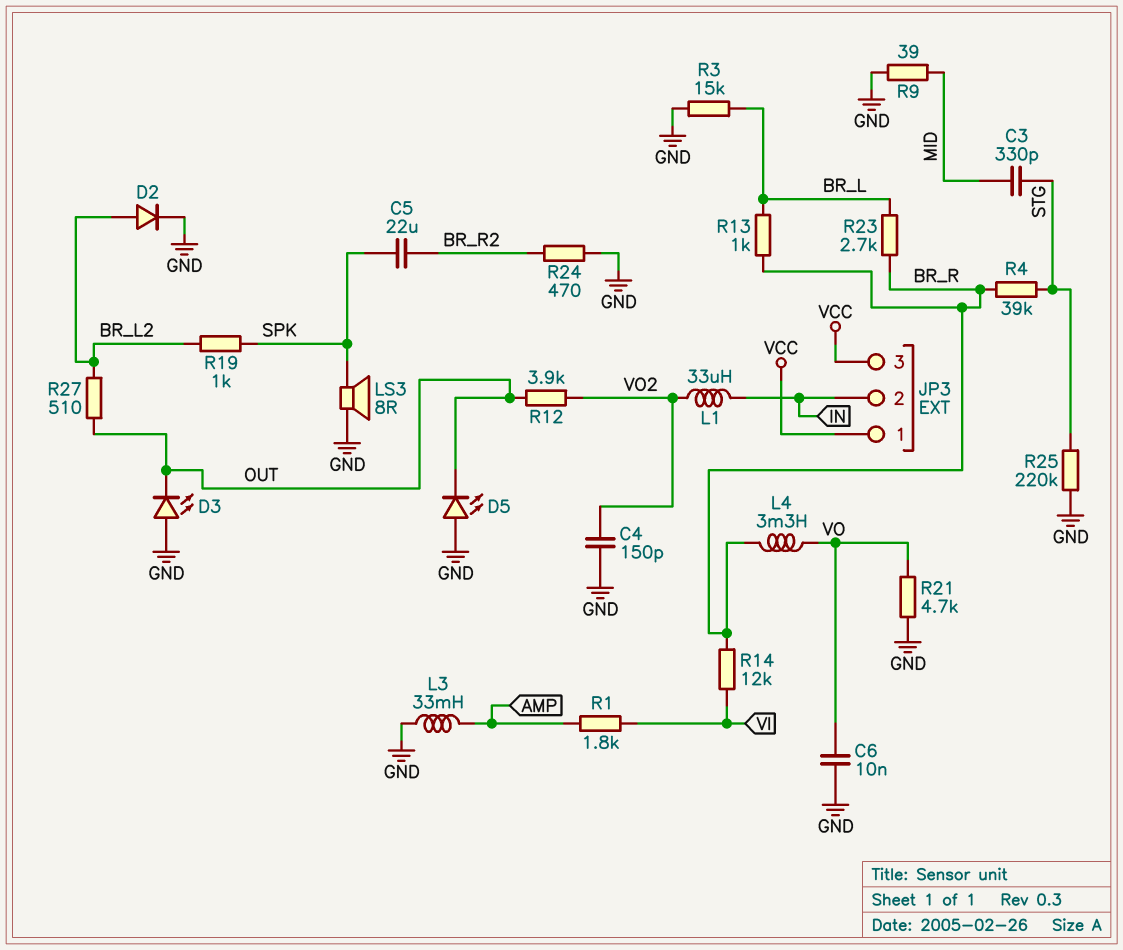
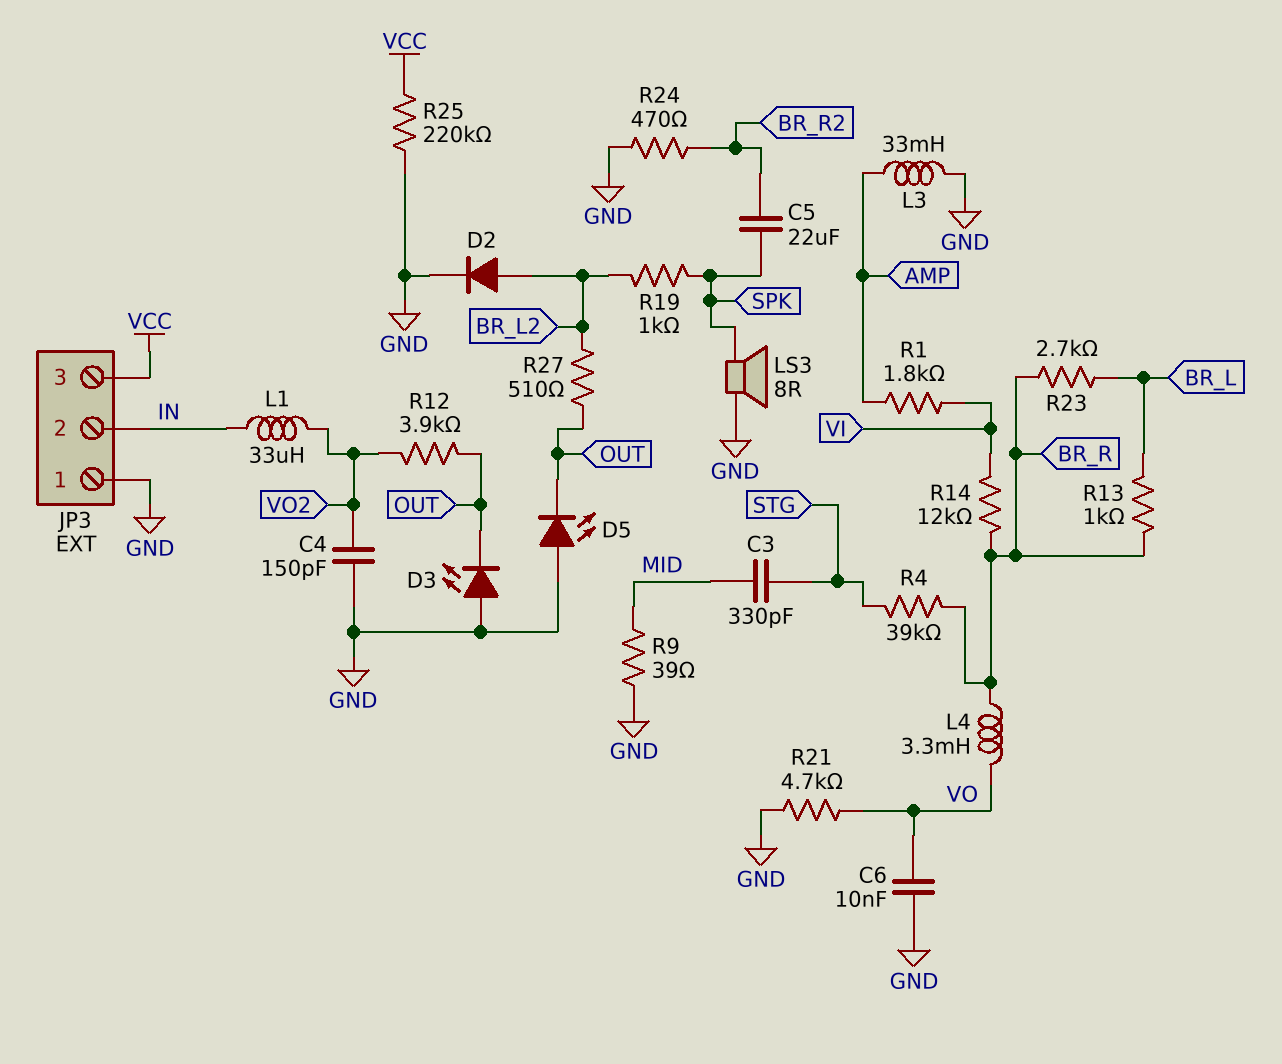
JP3 pin 1: VCC -> GND
R3: 15k (BR_L, GND) -> none
R25: 220k (GND, STG) -> 220k (GND, VCC)

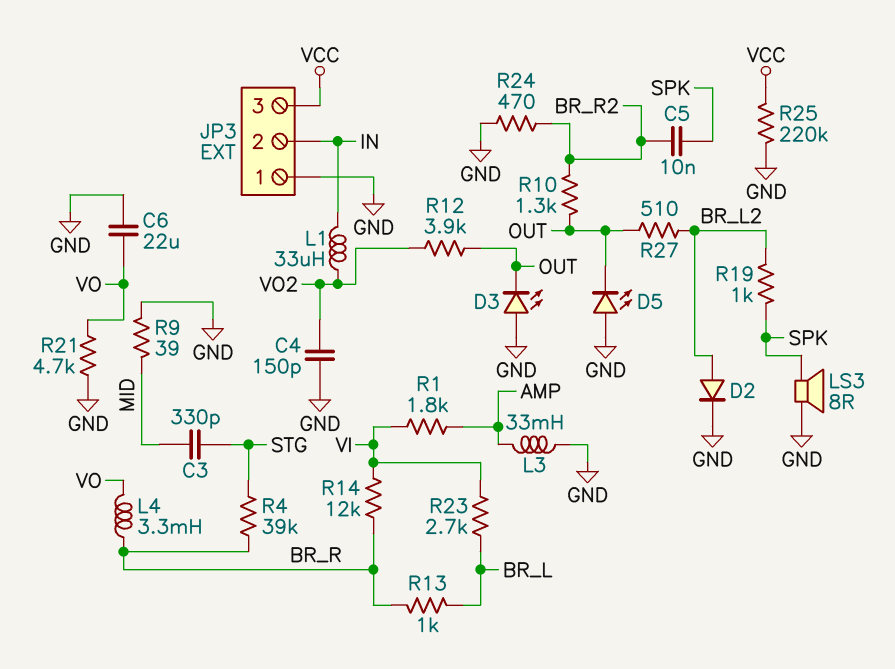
C5: 22uF (BR_R2, SPK) -> 10nF (BR_R2, SPK)
C6: 10nF (GND, VO) -> 22uF (GND, VO)
R10: none -> 1.3k (BR_R2, OUT)
R23: 2.7k (BR_L, BR_R) -> 2.7k (BR_L, VI)

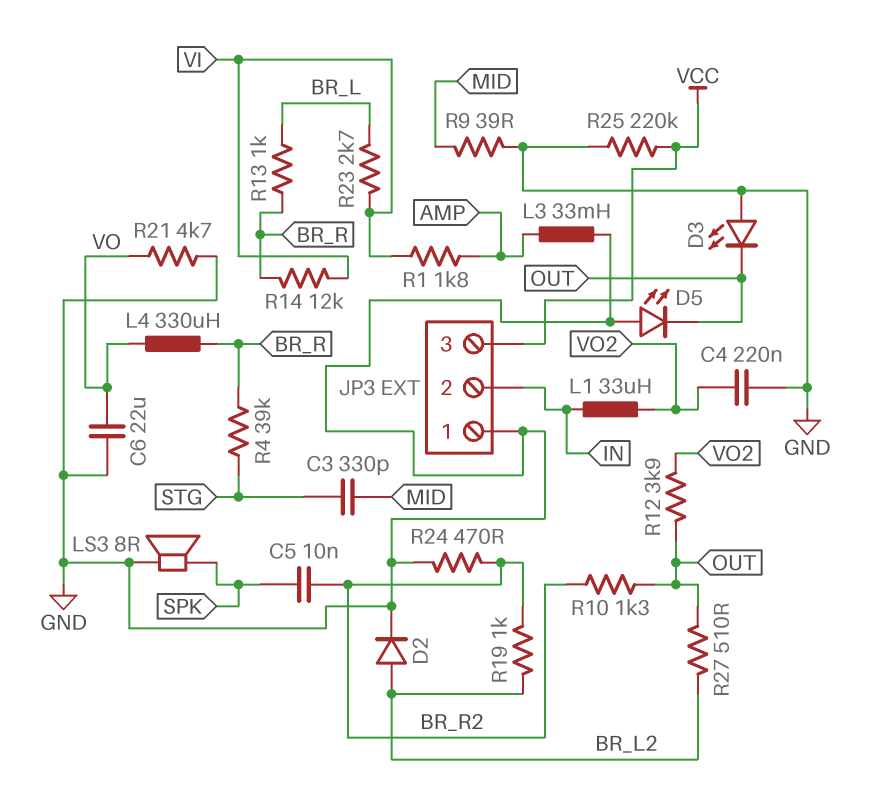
C4: 150pF (GND, VO2) -> 220nF (GND, VO2)
L4: 3.3mH (BR_R, VO) -> 330uH (BR_R, VO)
R19: 1k (BR_L2, SPK) -> 1k (BR_L2, BR_R2)

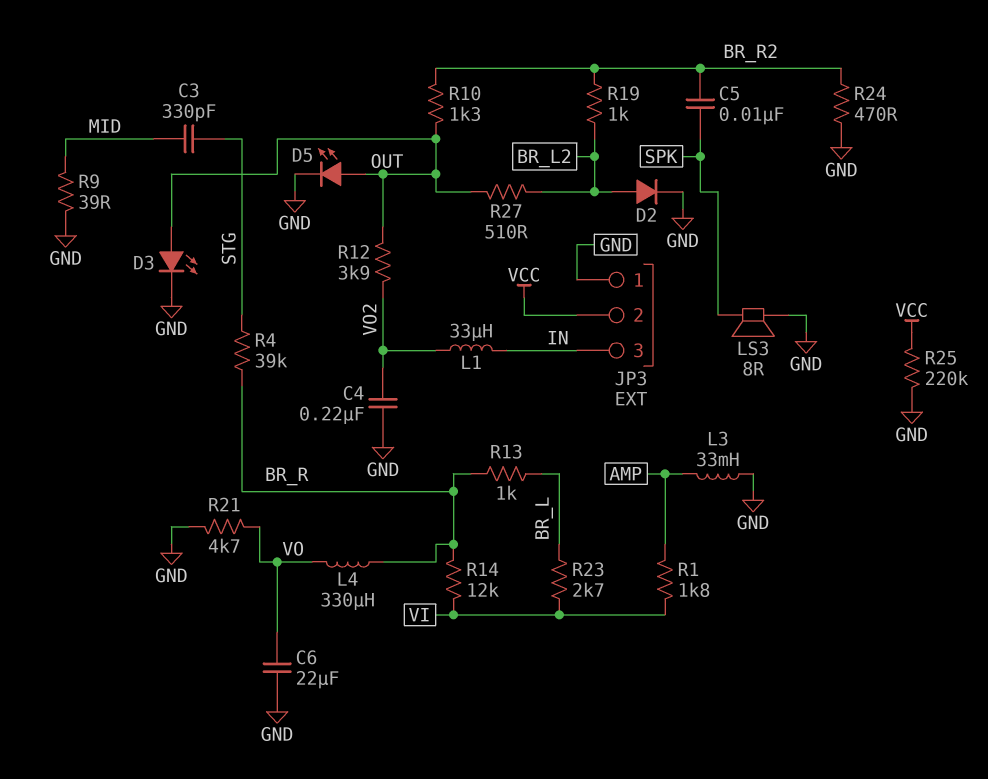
D3: LED (A GND, K OUT) -> LED (A OUT, K GND)
D5: LED (A GND, K OUT) -> LED (A OUT, K GND)
JP3 pin 2: IN -> VCC
JP3 pin 3: VCC -> IN

